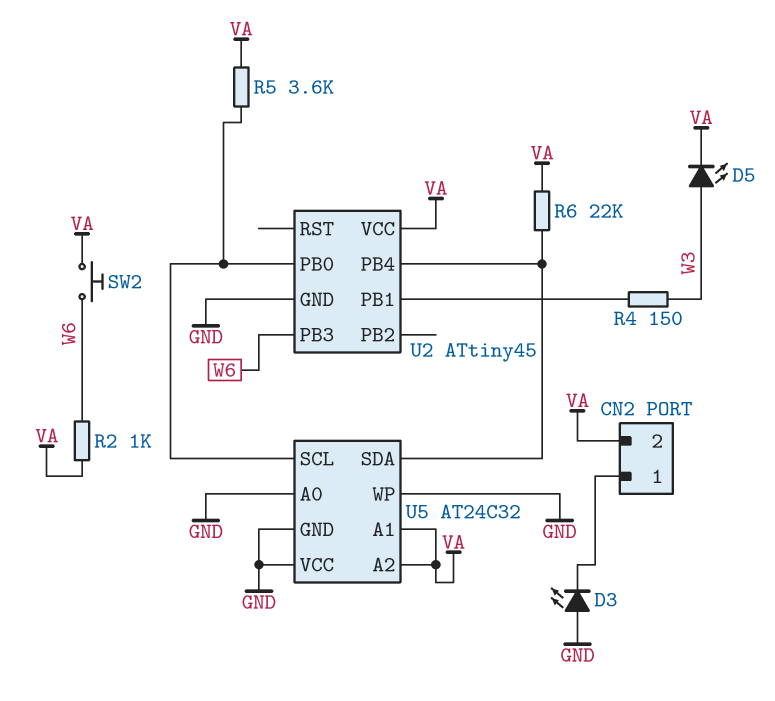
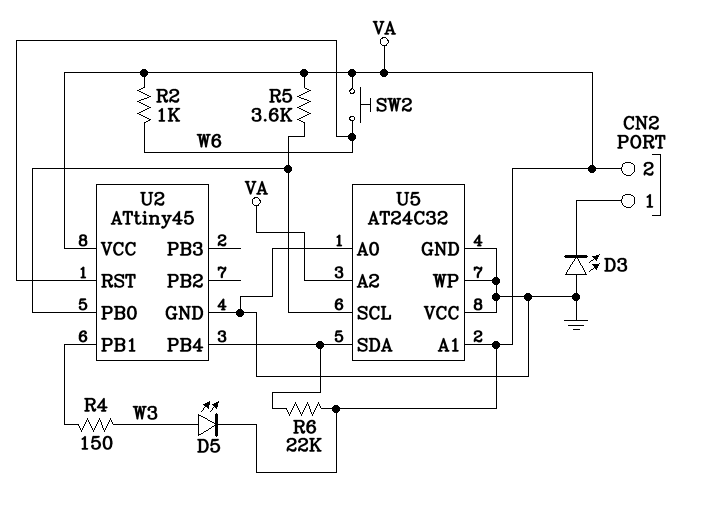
U2 pin PB3: W6 -> none
U2 pin RST: none -> W6

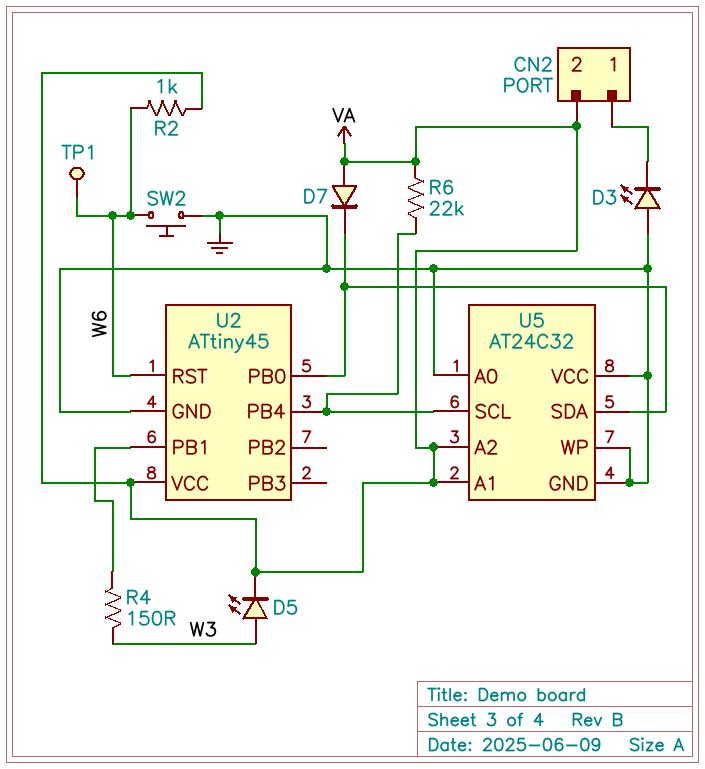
D7: none -> diode (A VA, K U2/PB0)
R5: 3.6k (U2/PB0, VA) -> none
SW2: button (VA, W6) -> button (GND, W6)
TP1: none -> test point (W6)
U5 pin SCL: U2/PB0 -> U2/PB4
U5 pin SDA: U2/PB4 -> U2/PB0

